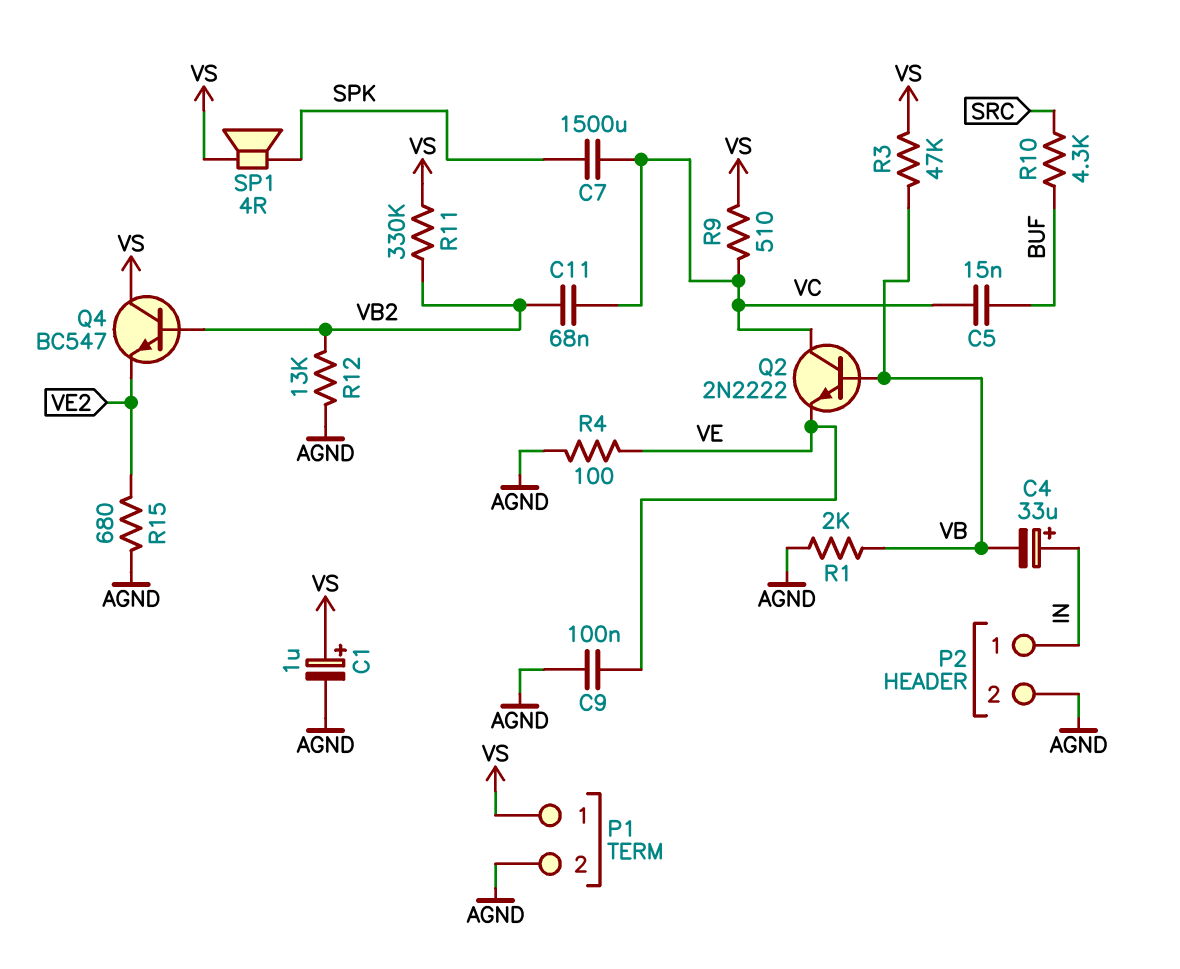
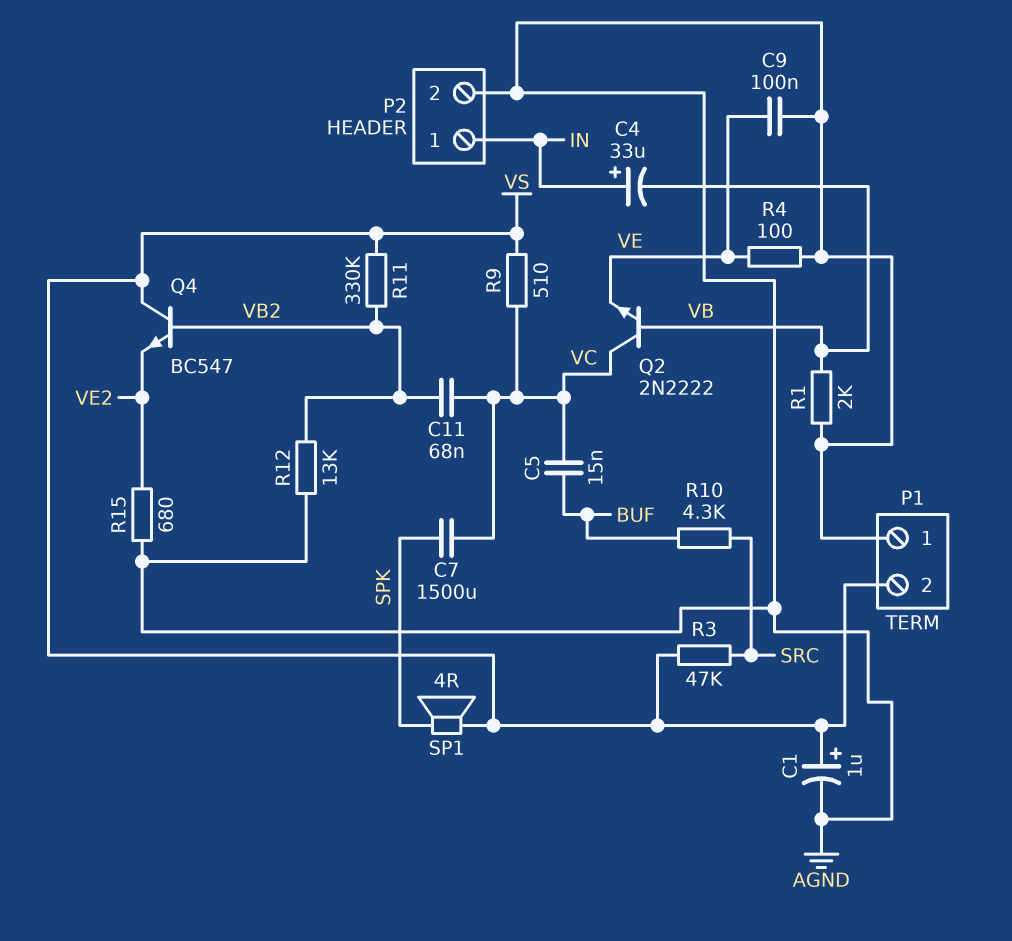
P1 pin 1: VS -> AGND
P1 pin 2: AGND -> VS
R3: 47k (VB, VS) -> 47k (SRC, VS)

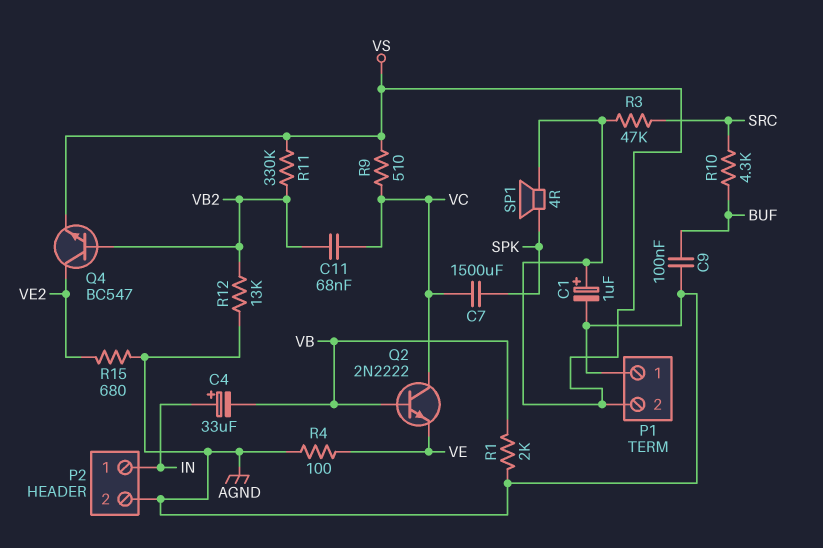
C5: 15nF (BUF, VC) -> none
C9: 100nF (AGND, VE) -> 100nF (AGND, BUF)
Q4: NPN BC547 (B VB2, C VS, E VE2) -> NPN BC547 (B VB2, C VE2, E VS)

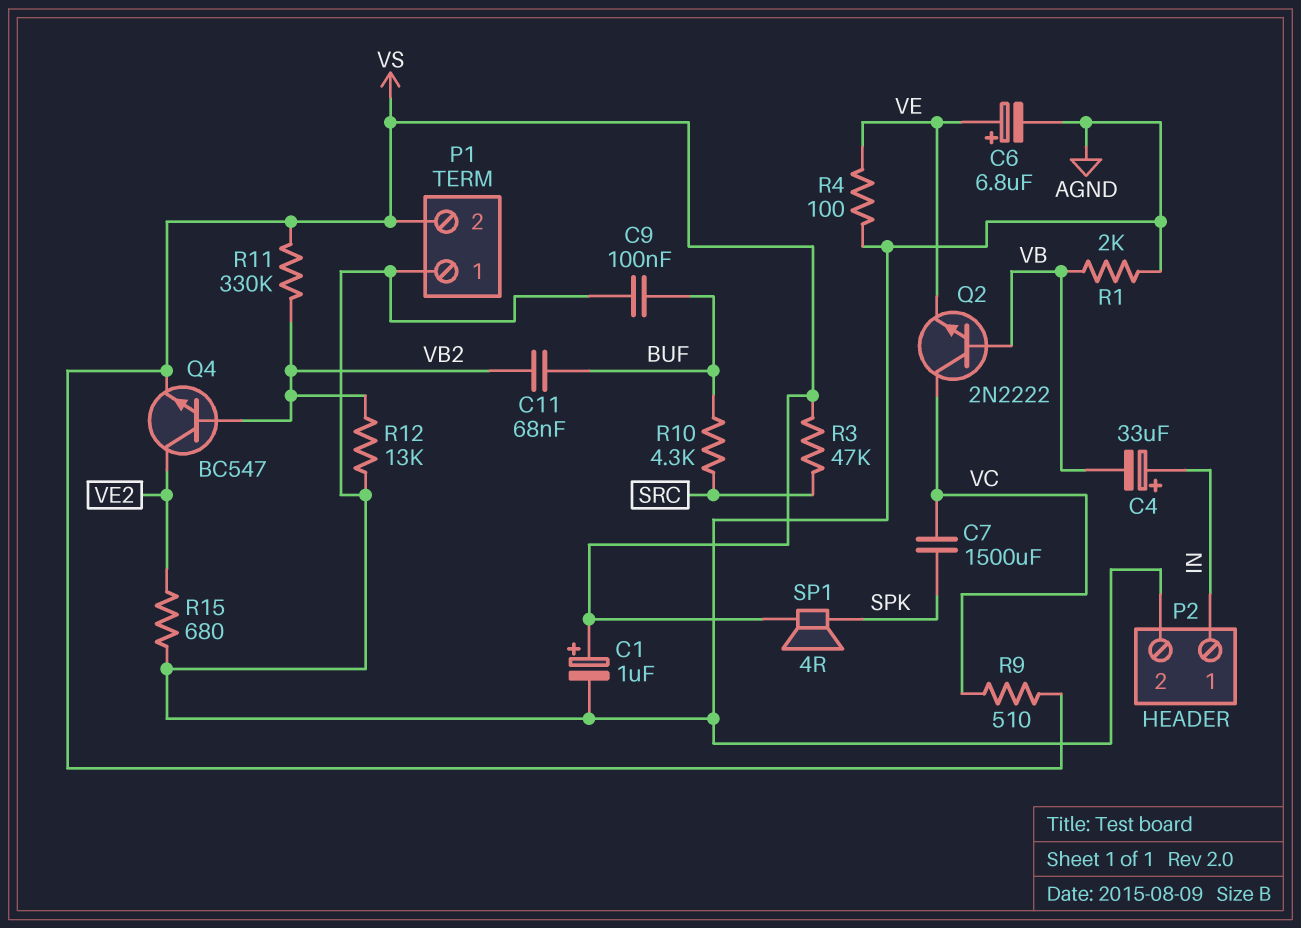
C6: none -> 6.8uF (plus VE, minus AGND)
C11: 68nF (VB2, VC) -> 68nF (BUF, VB2)

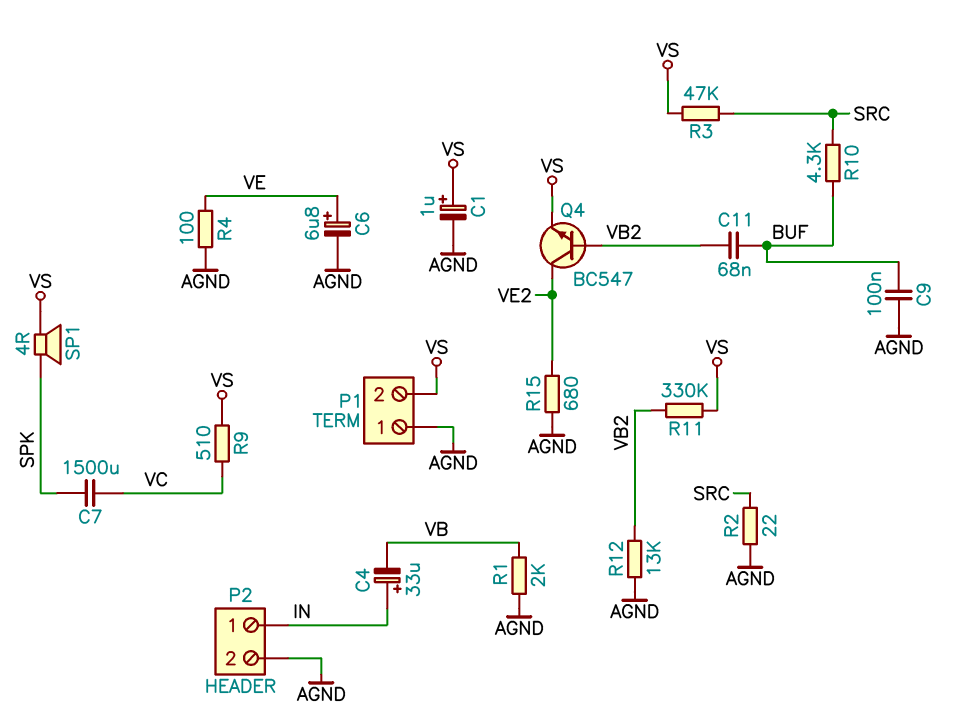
Q2: NPN 2N2222 (B VB, C VC, E VE) -> none
R2: none -> 22 (AGND, SRC)

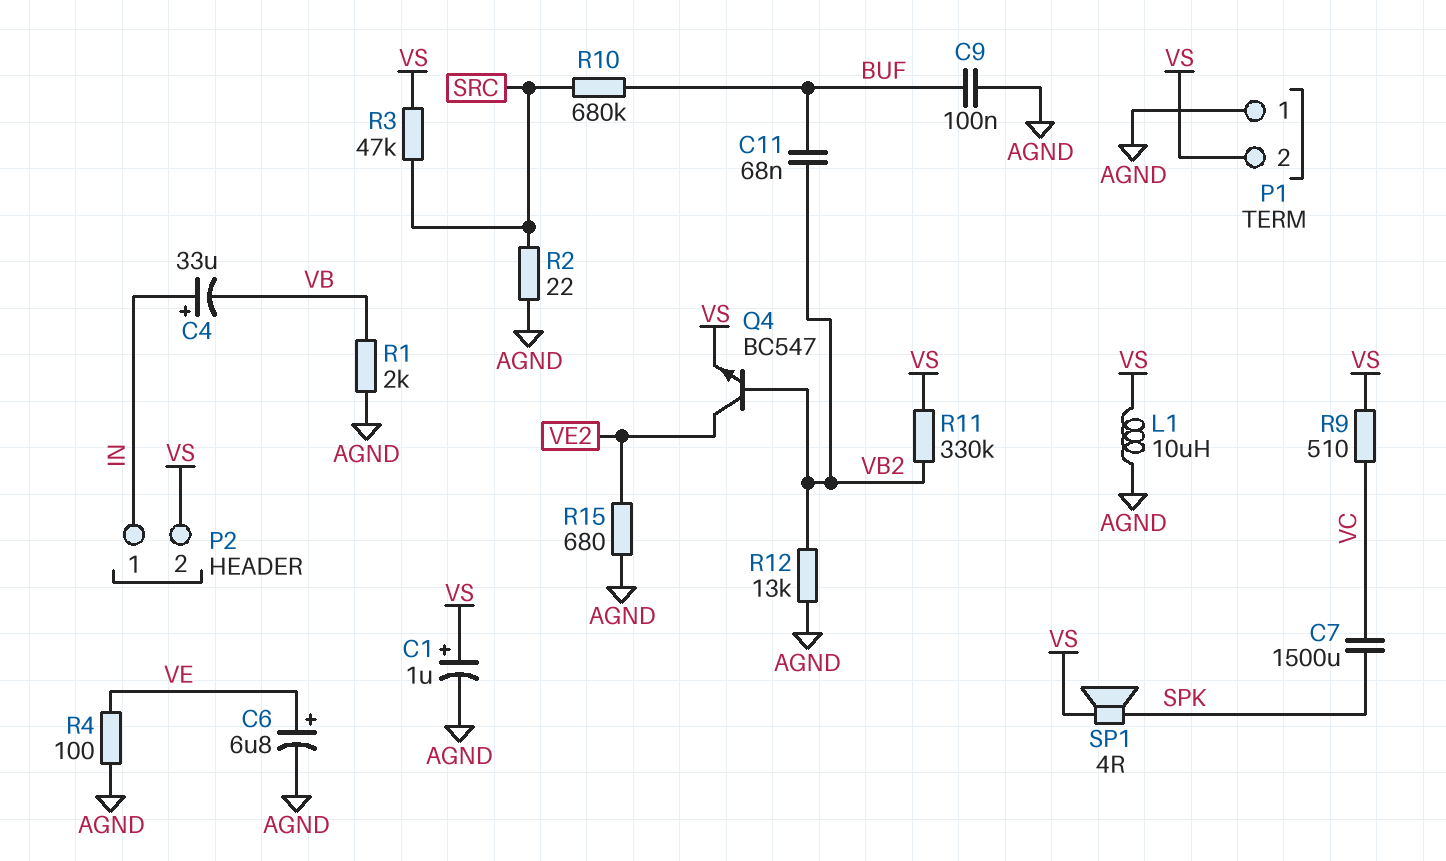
L1: none -> 10uH (AGND, VS)
P2 pin 2: AGND -> VS
R10: 4.3k (BUF, SRC) -> 680k (BUF, SRC)

